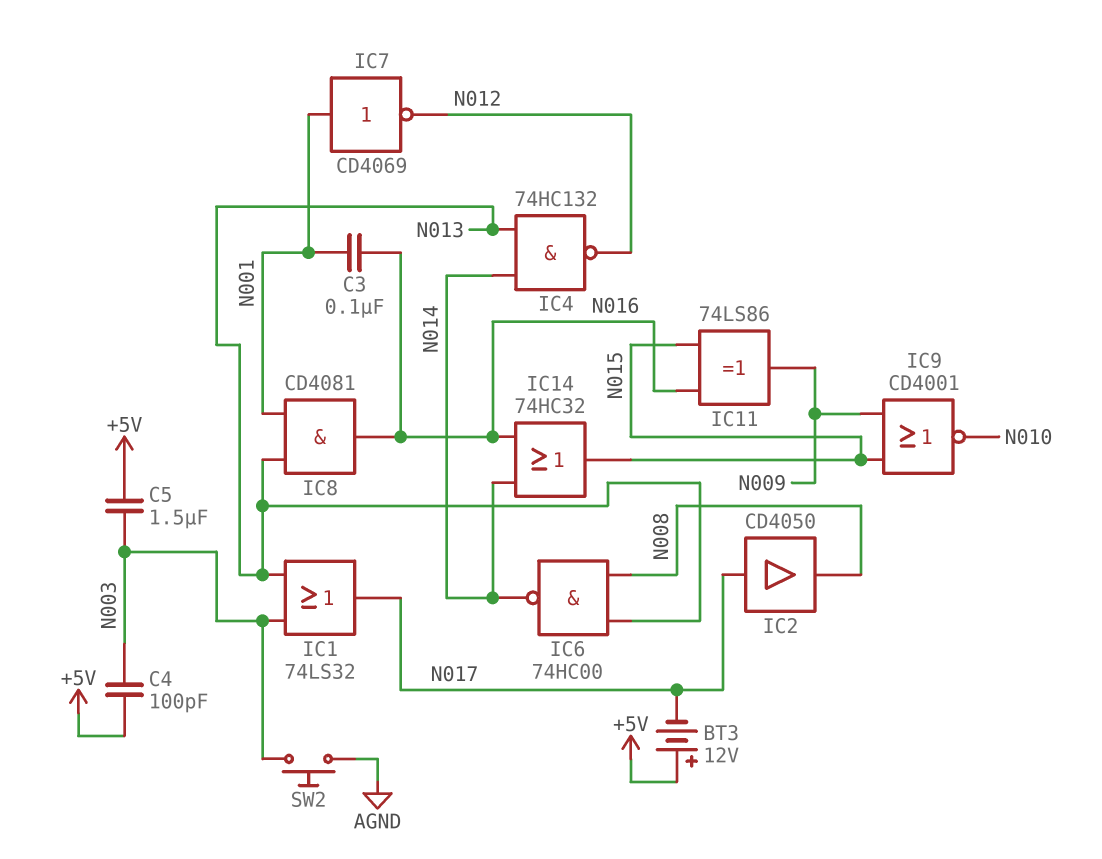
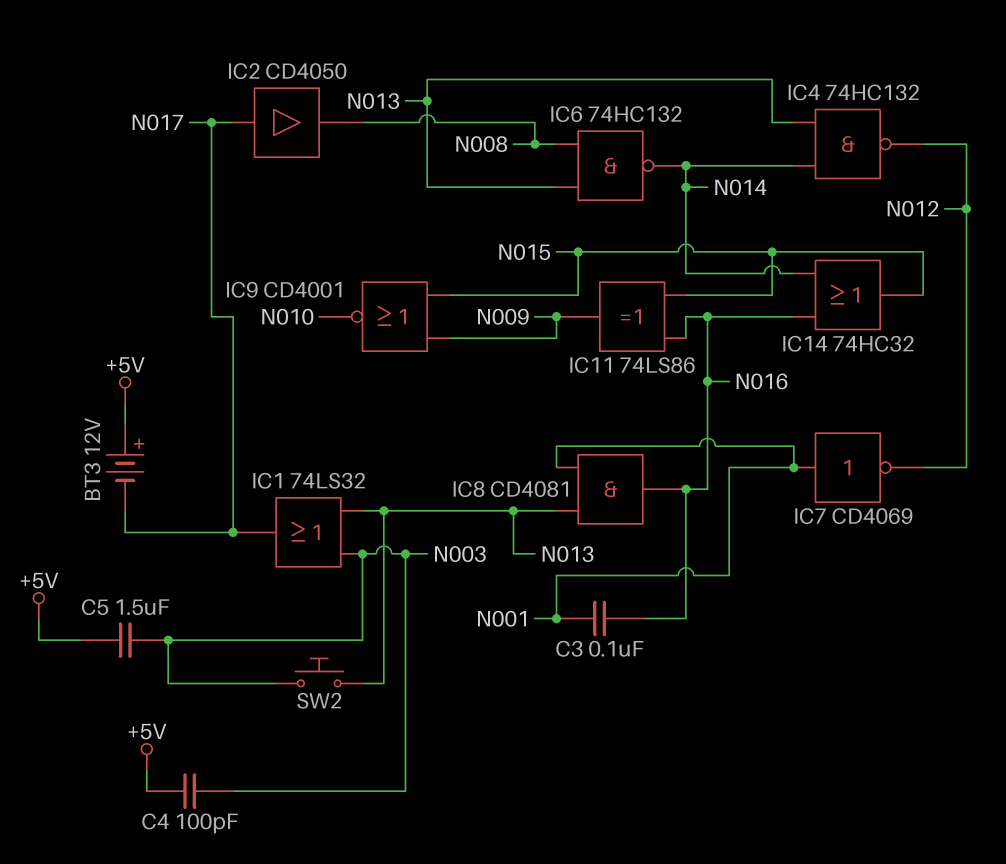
IC6: NAND 74HC00 (in N008, in N013, out N014) -> NAND 74HC132 (in N008, in N013, out N014)
SW2: button (AGND, N003) -> button (N003, N013)

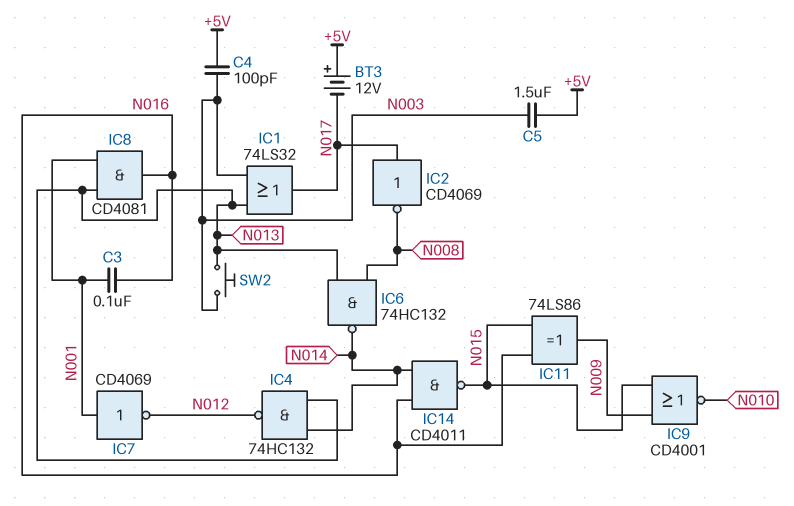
IC2: buffer CD4050 (in N017, out N008) -> NOT CD4069 (in N017, out N008)
IC14: OR 74HC32 (in N014, in N016, out N015) -> NAND CD4011 (in N014, in N016, out N015)

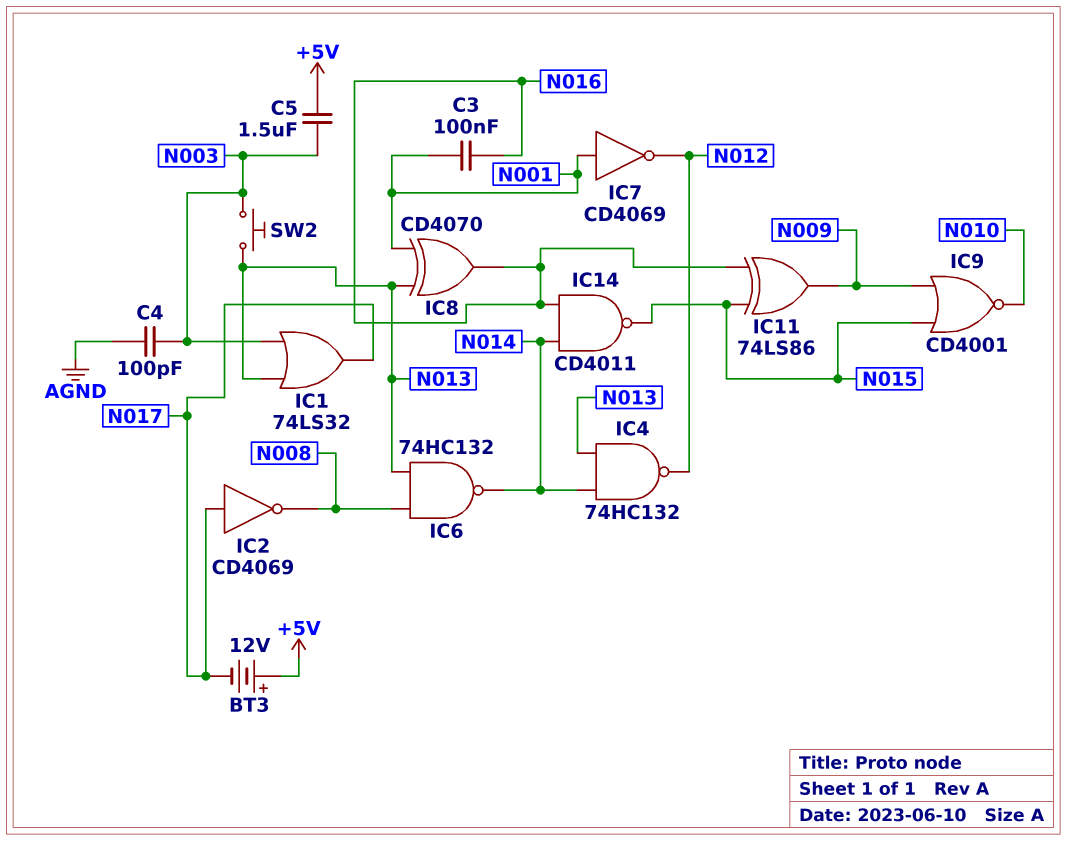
C4: 100pF (+5V, N003) -> 100pF (AGND, N003)
IC8: AND CD4081 (in N001, in N013, out N016) -> XOR CD4070 (in N001, in N013, out N016)

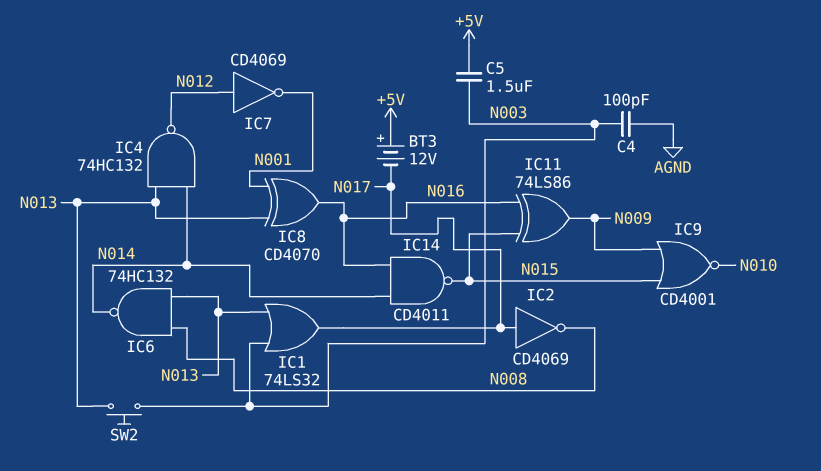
C3: 100nF (N001, N016) -> none
IC7: NOT CD4069 (in N001, out N012) -> NOT CD4069 (in N012, out N001)

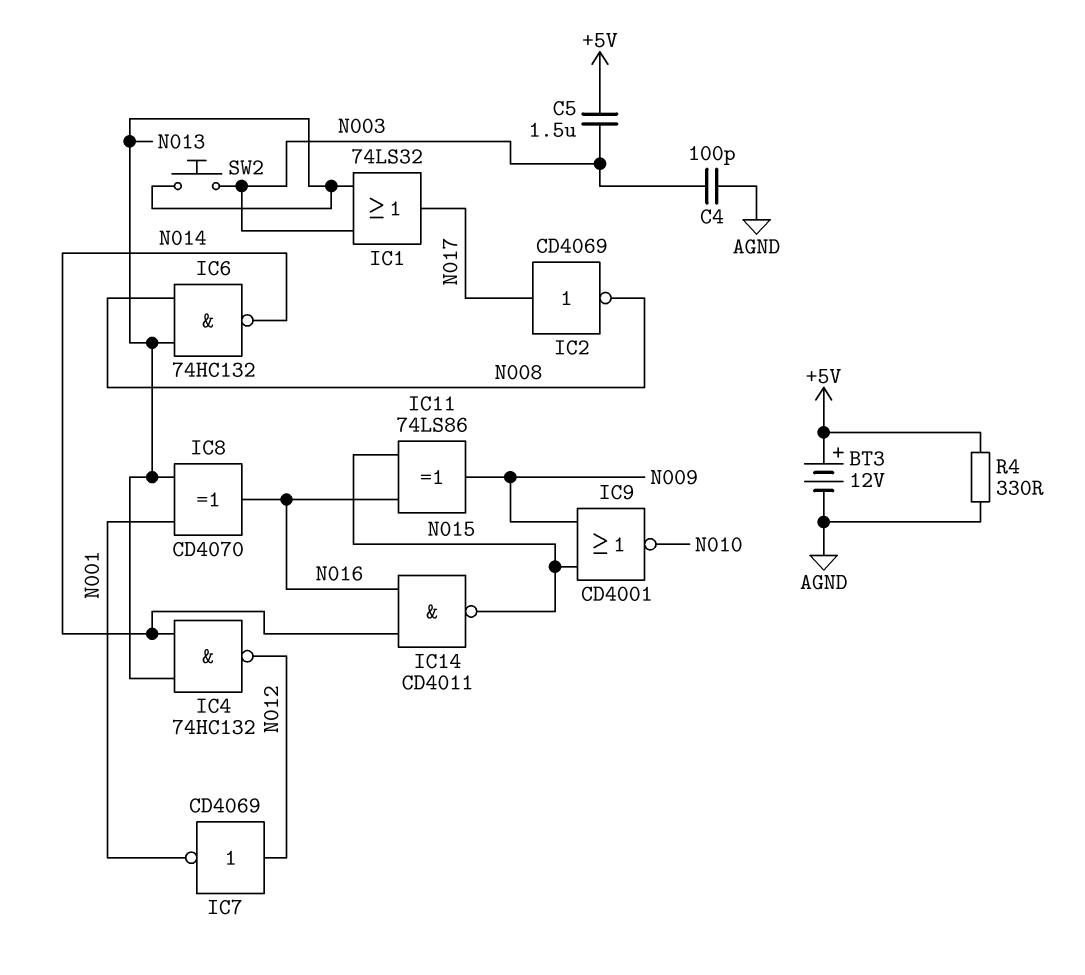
BT3: 12V (plus +5V, minus N017) -> 12V (plus +5V, minus AGND)
R4: none -> 330 (+5V, AGND)

